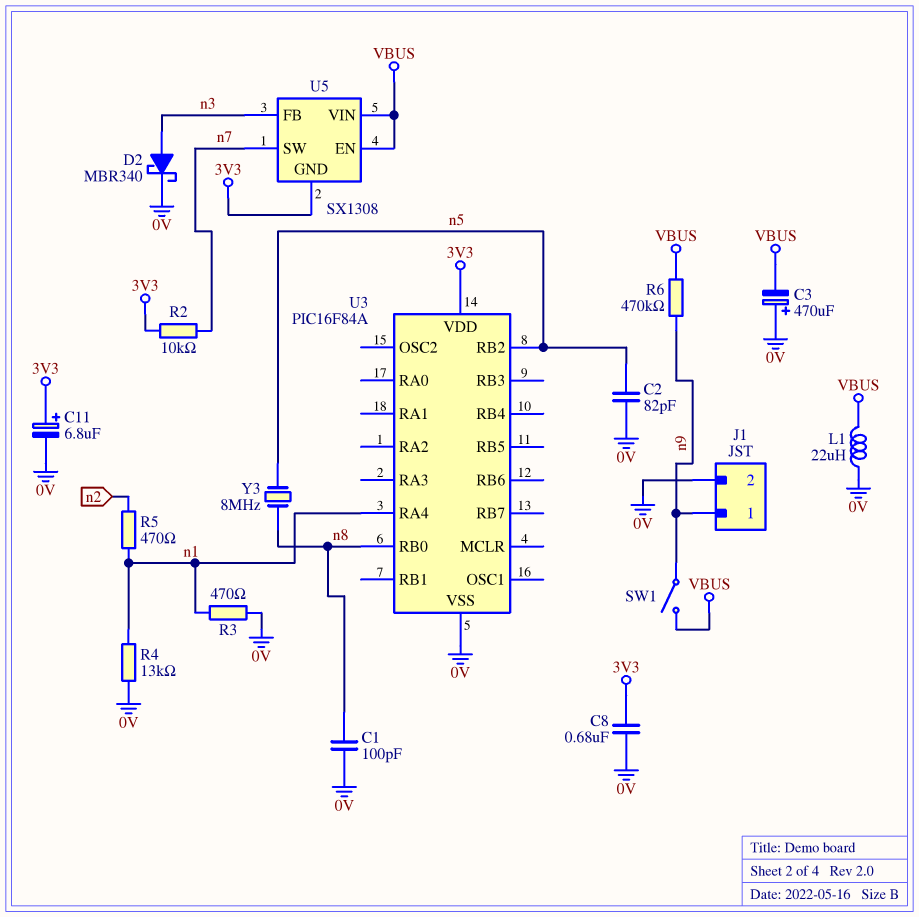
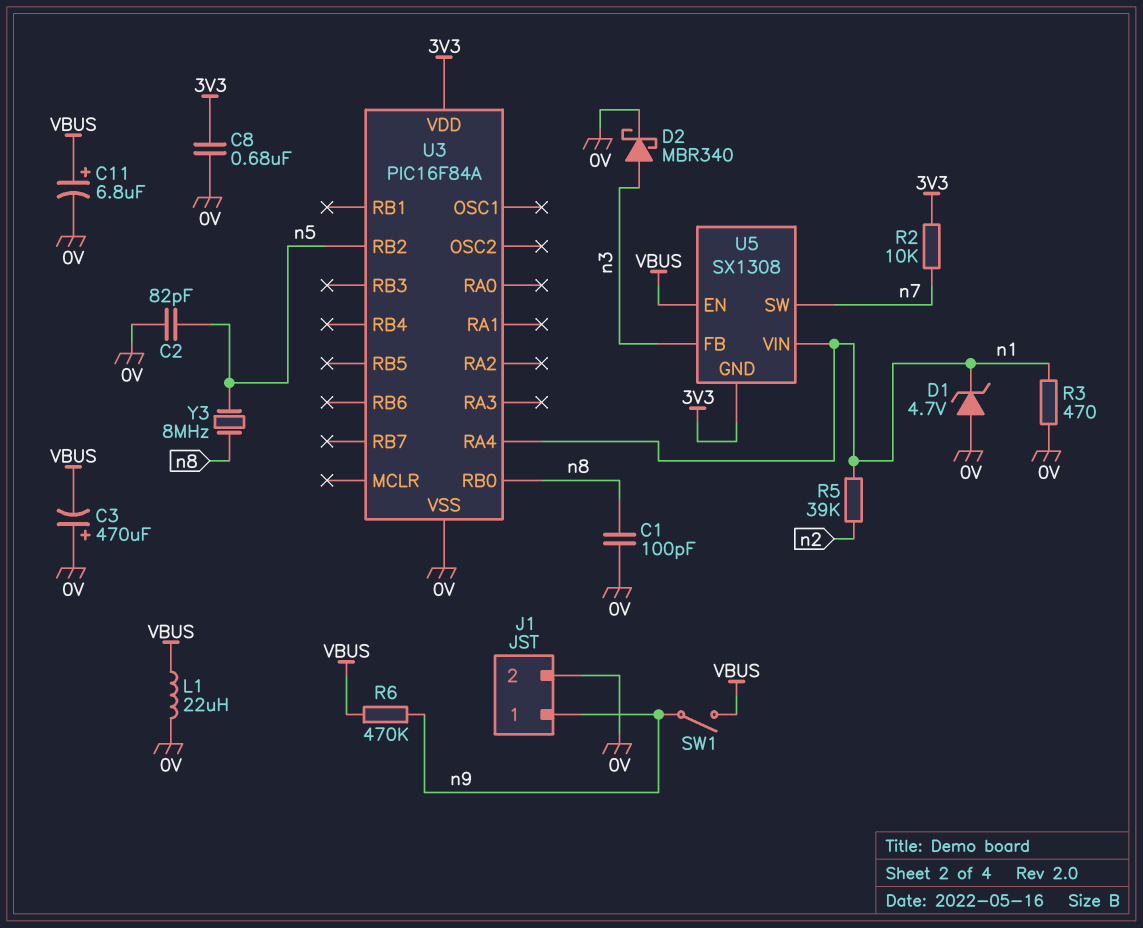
C11: 6.8uF (plus 3V3, minus 0V) -> 6.8uF (plus VBUS, minus 0V)
D1: none -> zener 4.7V (A 0V, K n1)
R4: 13k (0V, n1) -> none
R5: 470 (n1, n2) -> 39k (n1, n2)
U5 pin VIN: VBUS -> n1

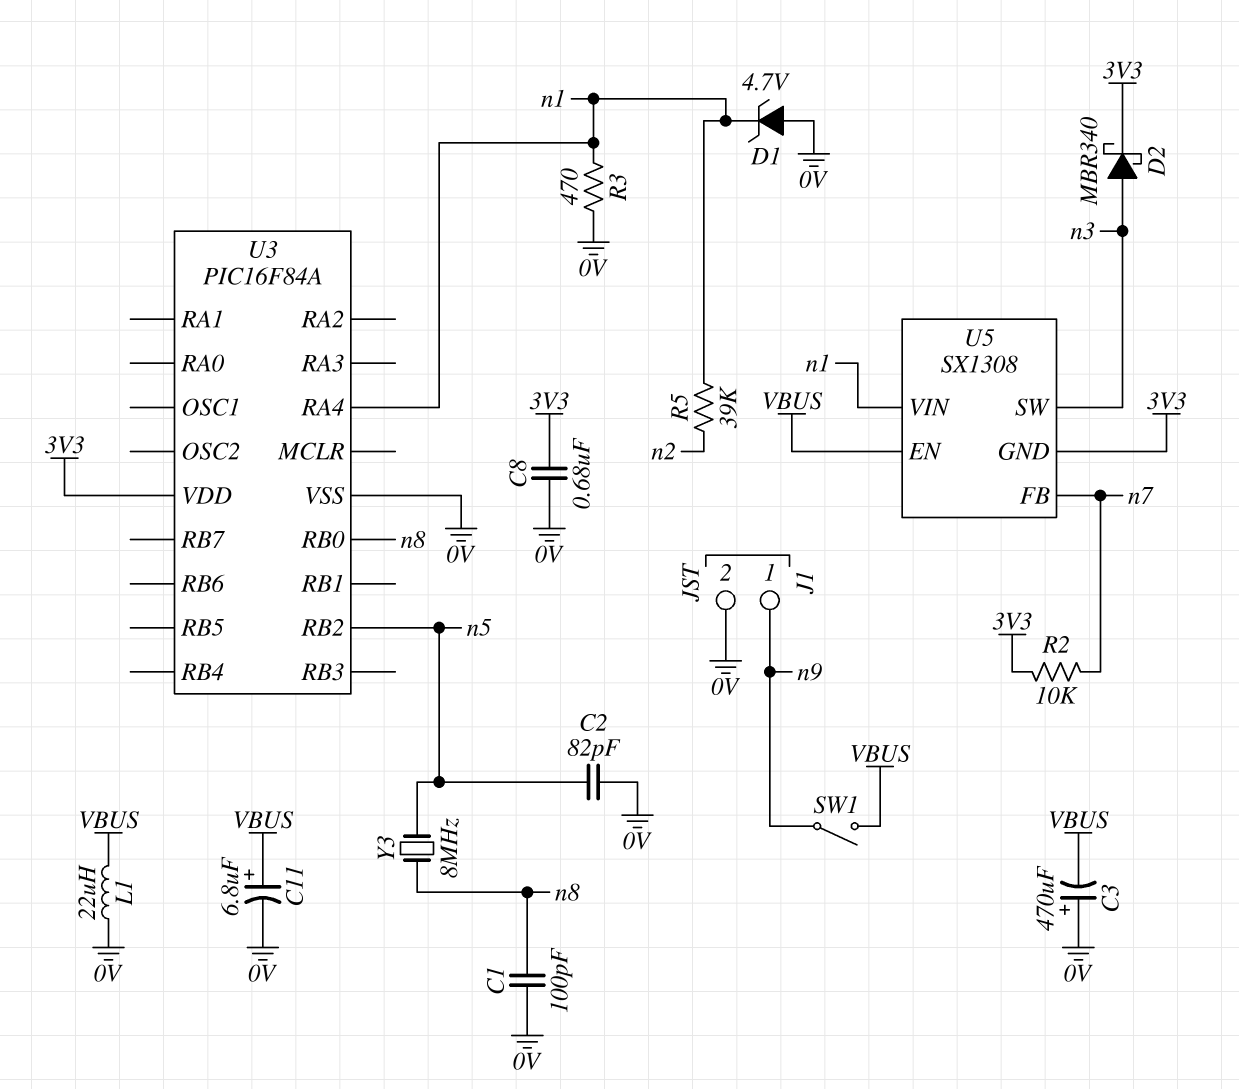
D2: schottky MBR340 (A n3, K 0V) -> schottky MBR340 (A n3, K 3V3)
R6: 470k (VBUS, n9) -> none
U5 pin FB: n3 -> n7
U5 pin SW: n7 -> n3

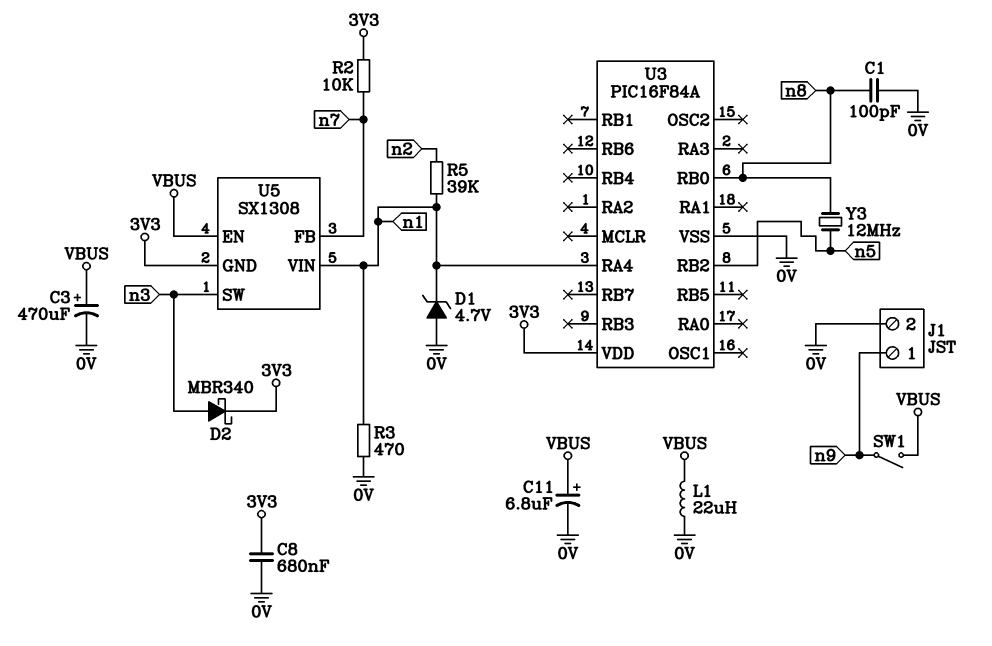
C2: 82pF (0V, n5) -> none
C3: 470uF (plus 0V, minus VBUS) -> 470uF (plus VBUS, minus 0V)
Y3: 8MHz (n5, n8) -> 12MHz (n5, n8)

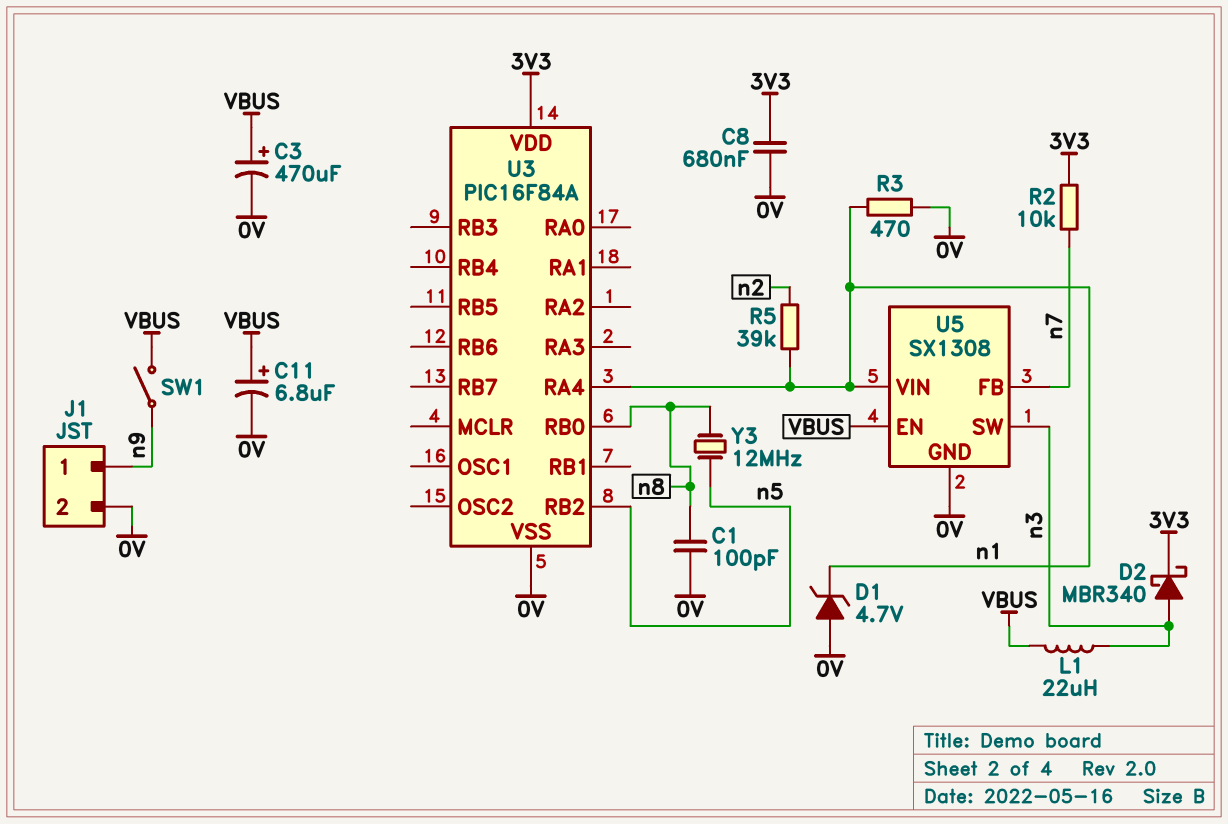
L1: 22uH (0V, VBUS) -> 22uH (VBUS, n3)
U5 pin GND: 3V3 -> 0V

